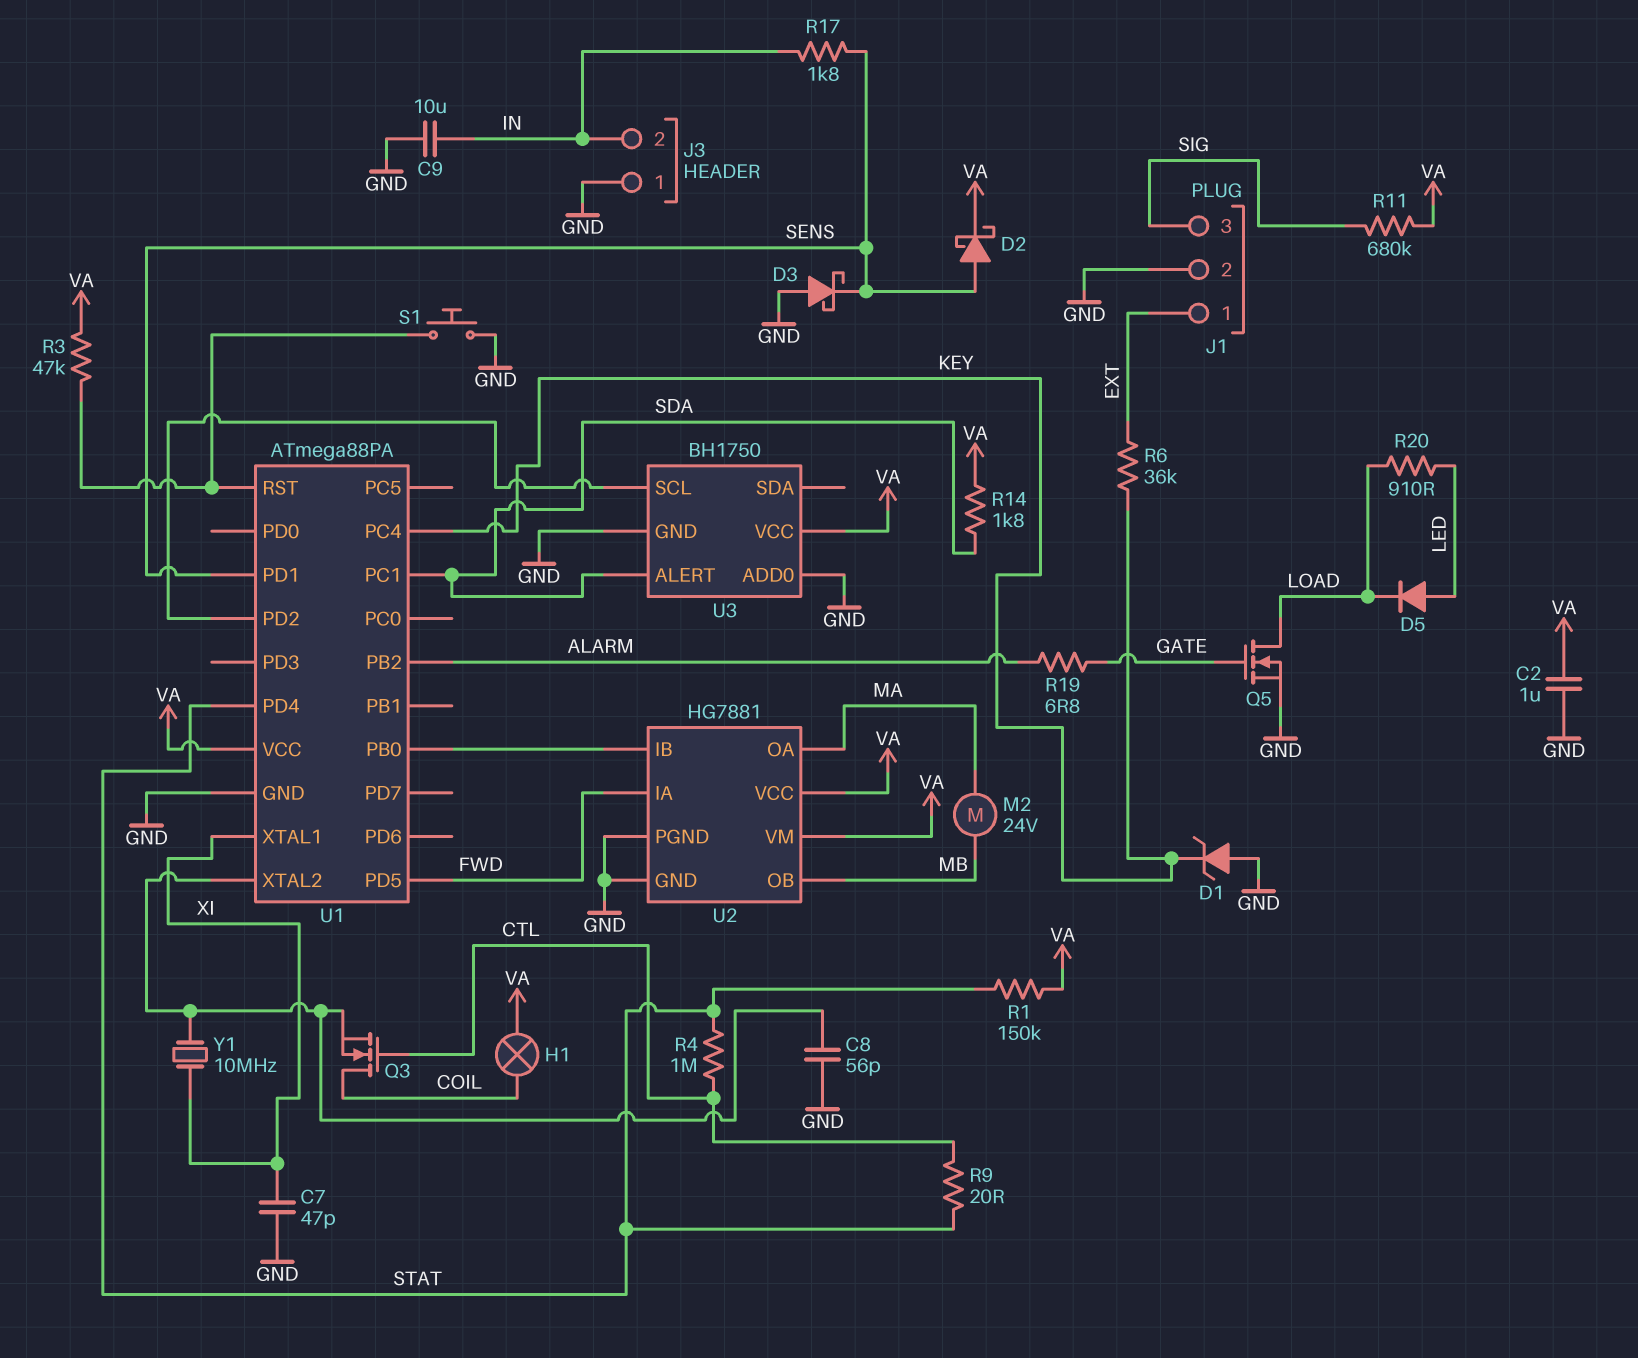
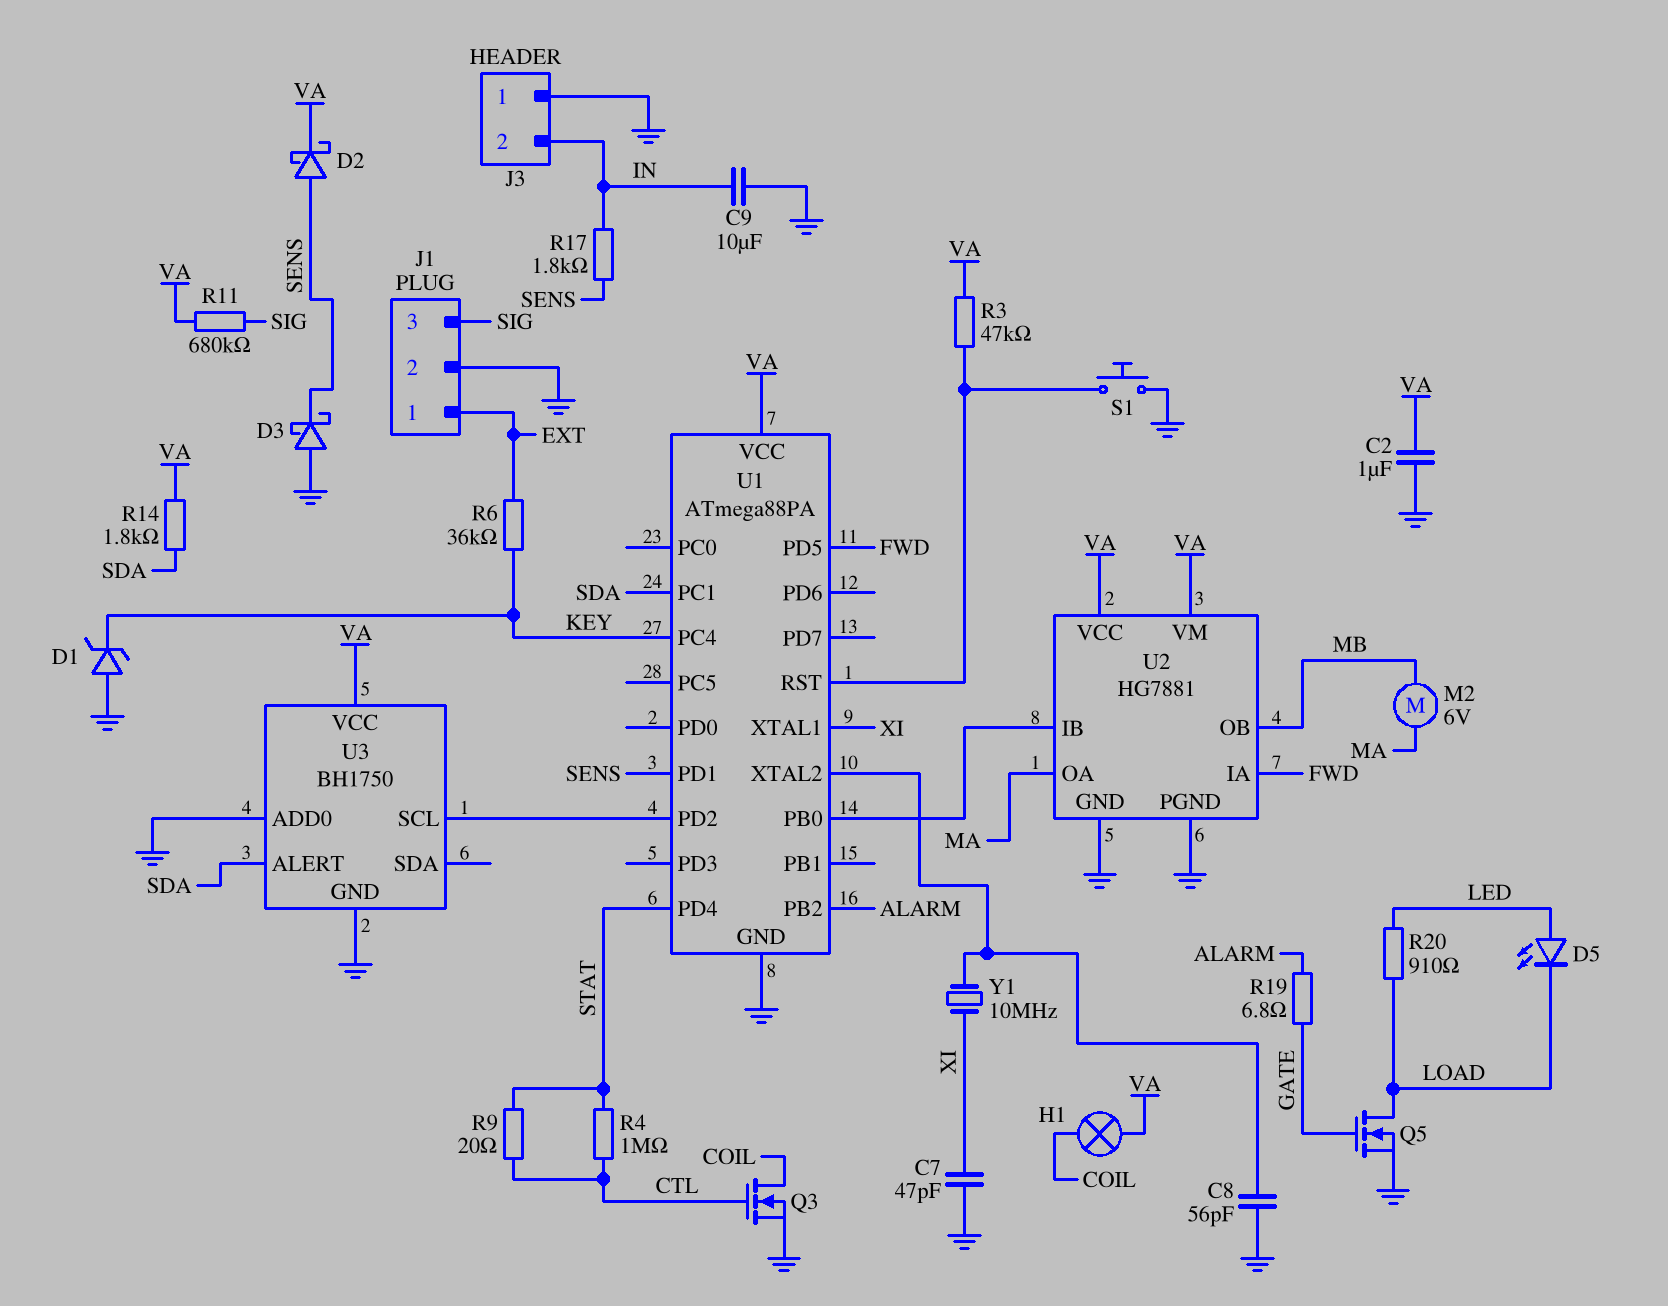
D5: diode (A LED, K LOAD) -> LED (A LED, K LOAD)
M2: motor 24V (MA, MB) -> motor 6V (MA, MB)
Q3: NMOS (G CTL, D COIL, S U1/XTAL2) -> NMOS (G CTL, D COIL, S GND)
R1: 150k (STAT, VA) -> none

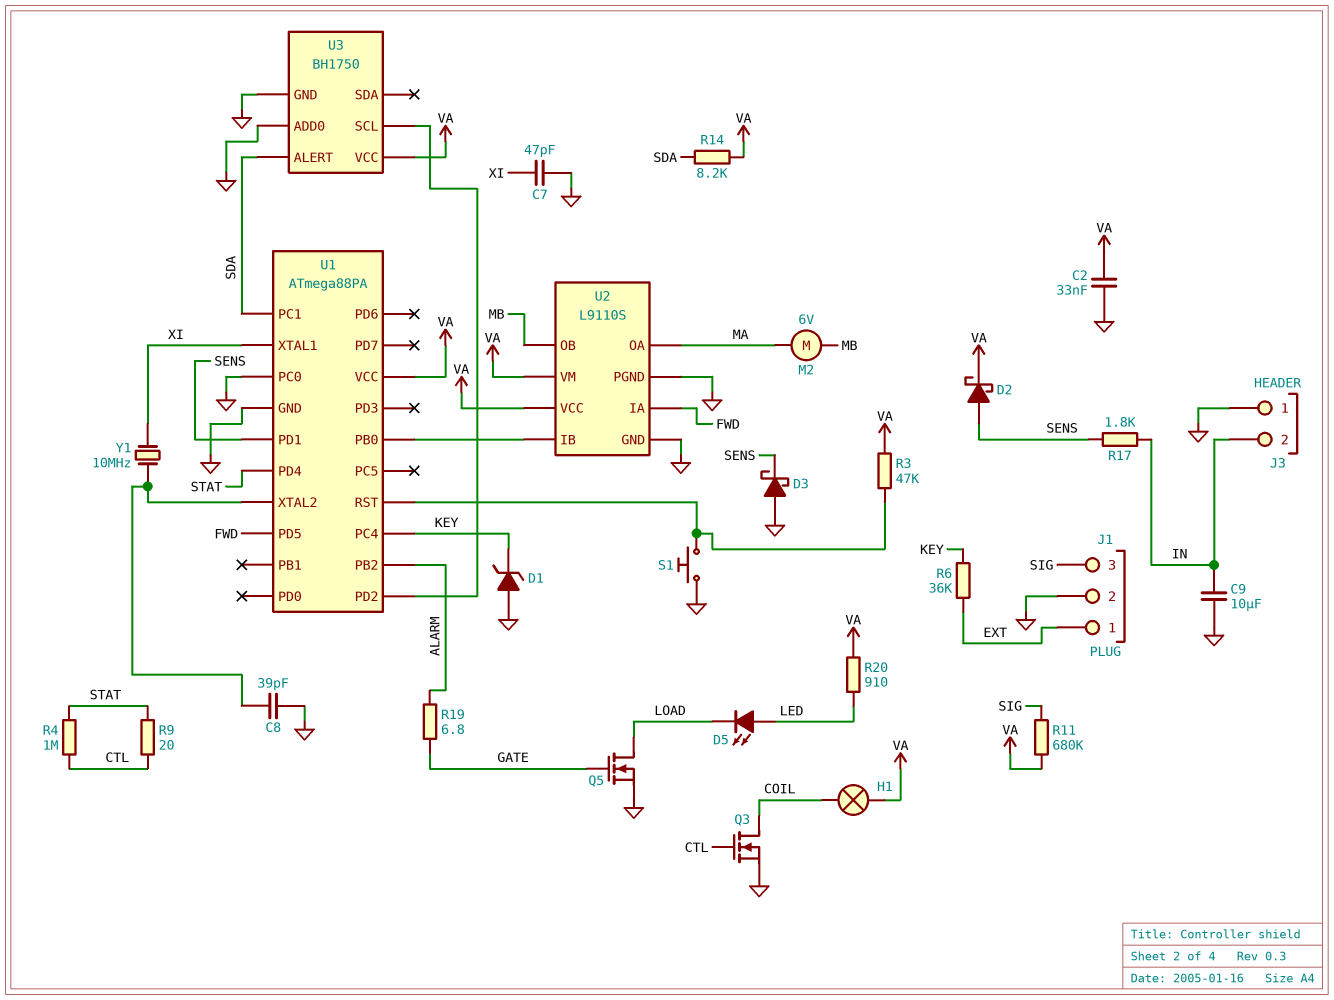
C2: 1uF (GND, VA) -> 33nF (GND, VA)
C8: 56pF (GND, U1/XTAL2) -> 39pF (GND, U1/XTAL2)
R14: 1.8k (SDA, VA) -> 8.2k (SDA, VA)
R20: 910 (LED, LOAD) -> 910 (LED, VA)
U1 pin PC0: none -> GND
U2: HG7881 -> L9110S

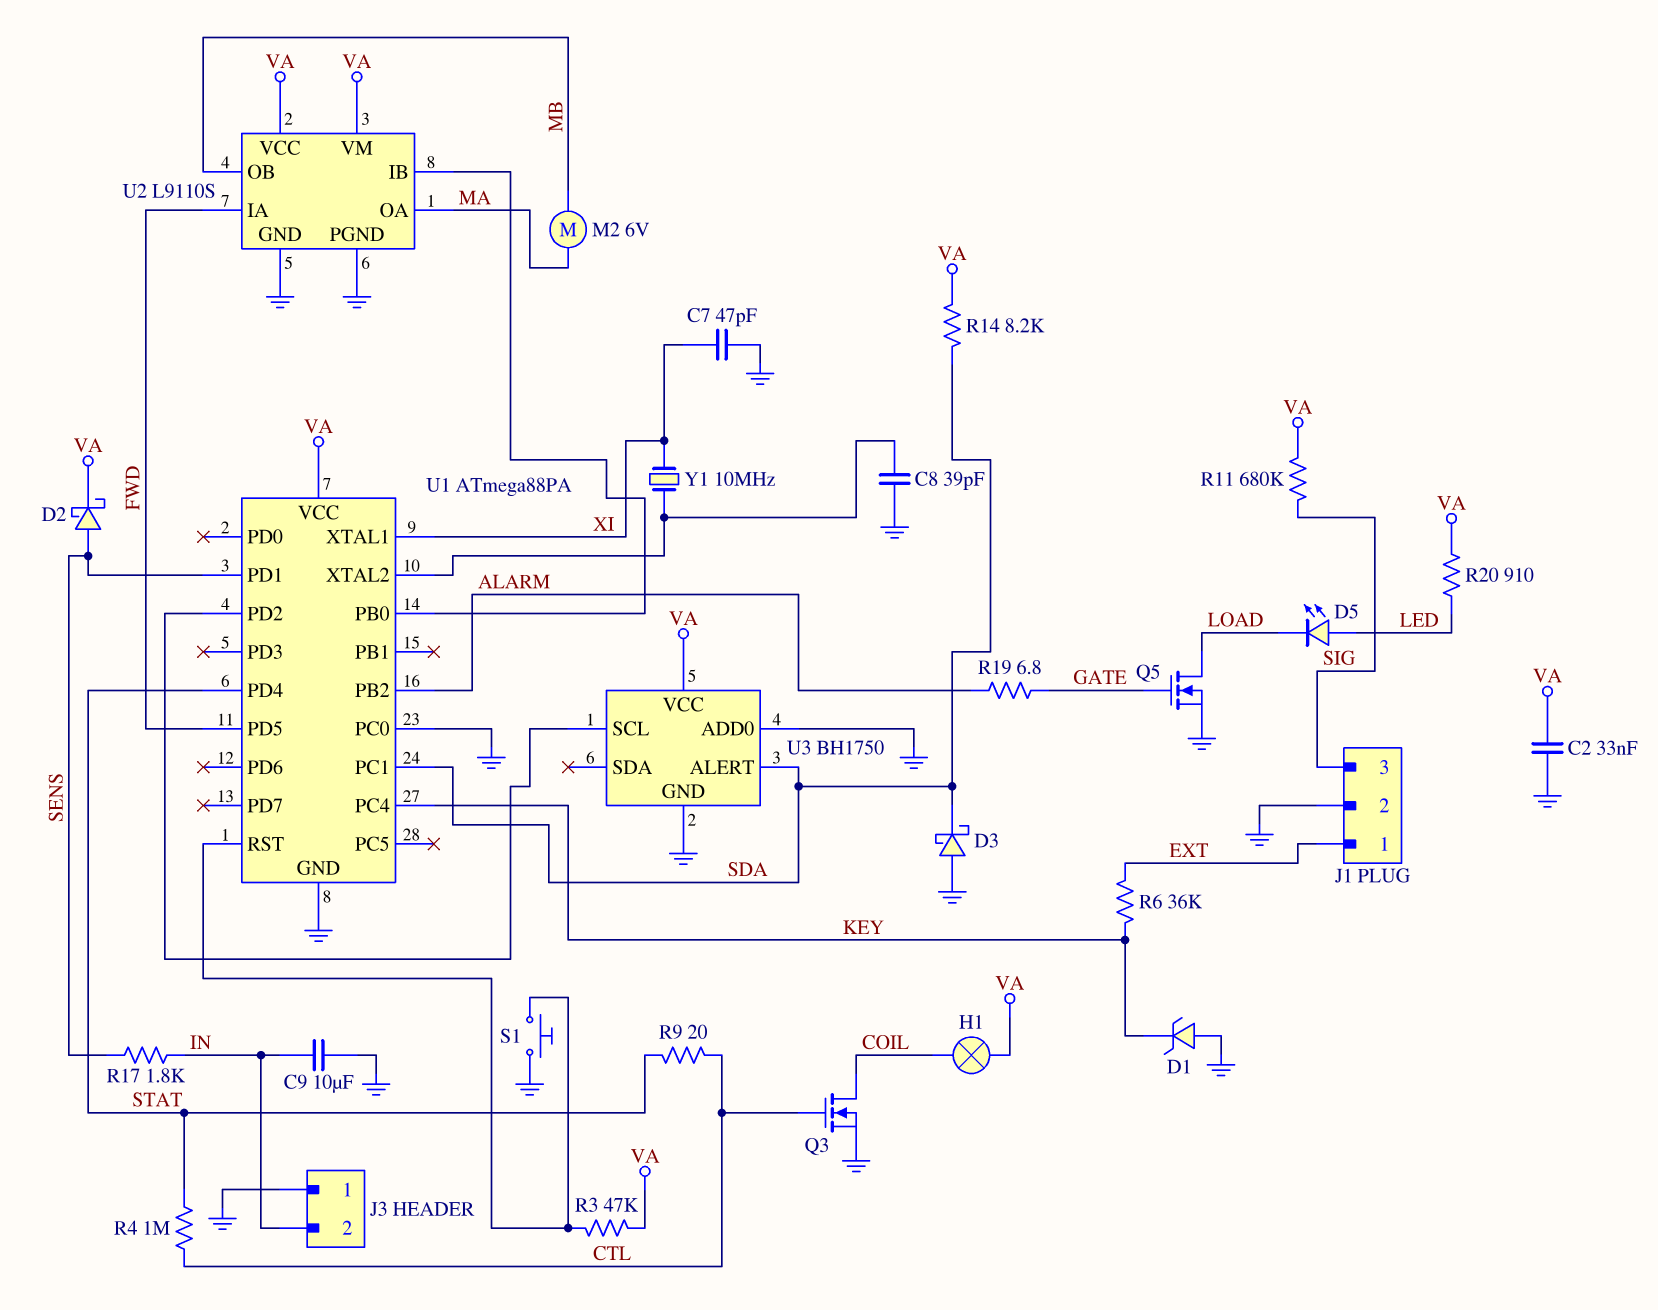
D3: schottky (A GND, K SENS) -> schottky (A GND, K SDA)

